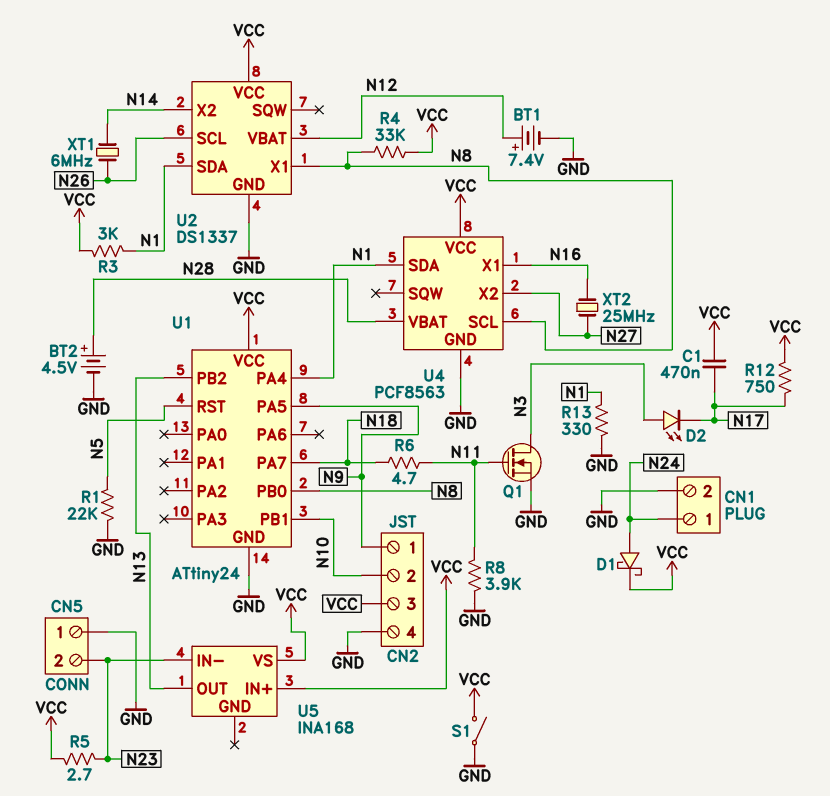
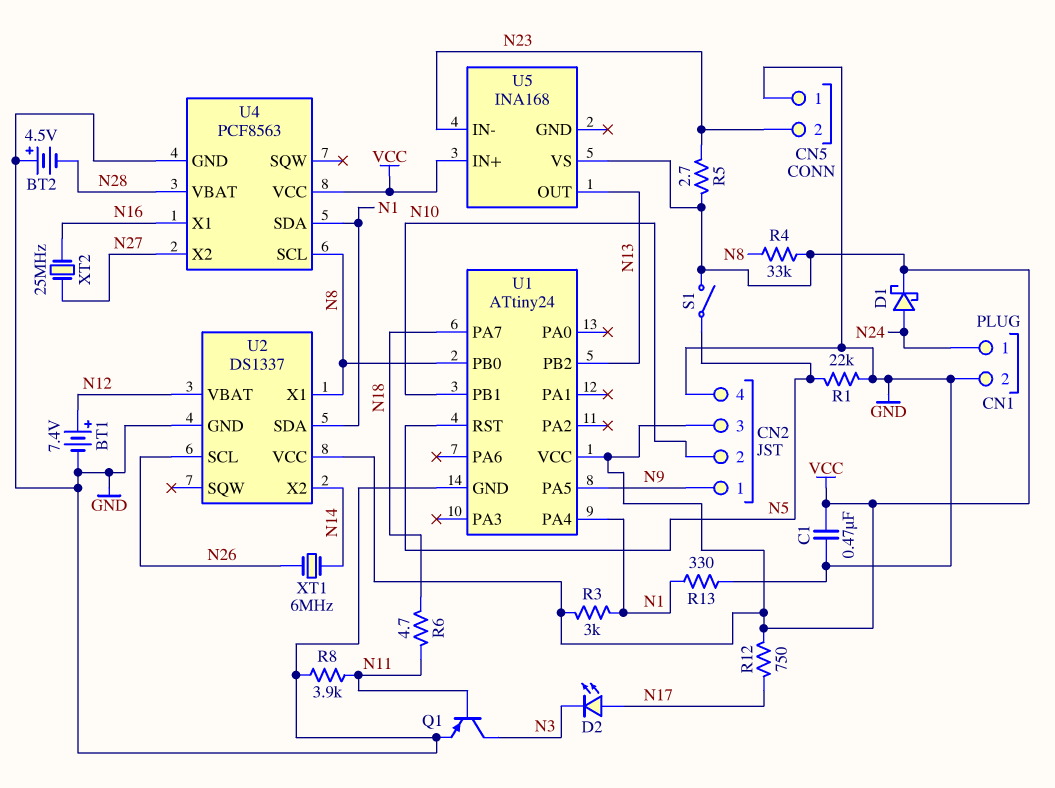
BT2: 4.5V (plus N28, minus GND) -> 4.5V (plus GND, minus N28)
C1: 470nF (N17, VCC) -> 470nF (GND, VCC)
D2: LED (A N3, K N17) -> LED (A N17, K N3)
Q1: NMOS (G N11, D N3, S GND) -> PNP (B N11, C N3, E GND)
S1: switch (GND, VCC) -> switch (N5, VCC)

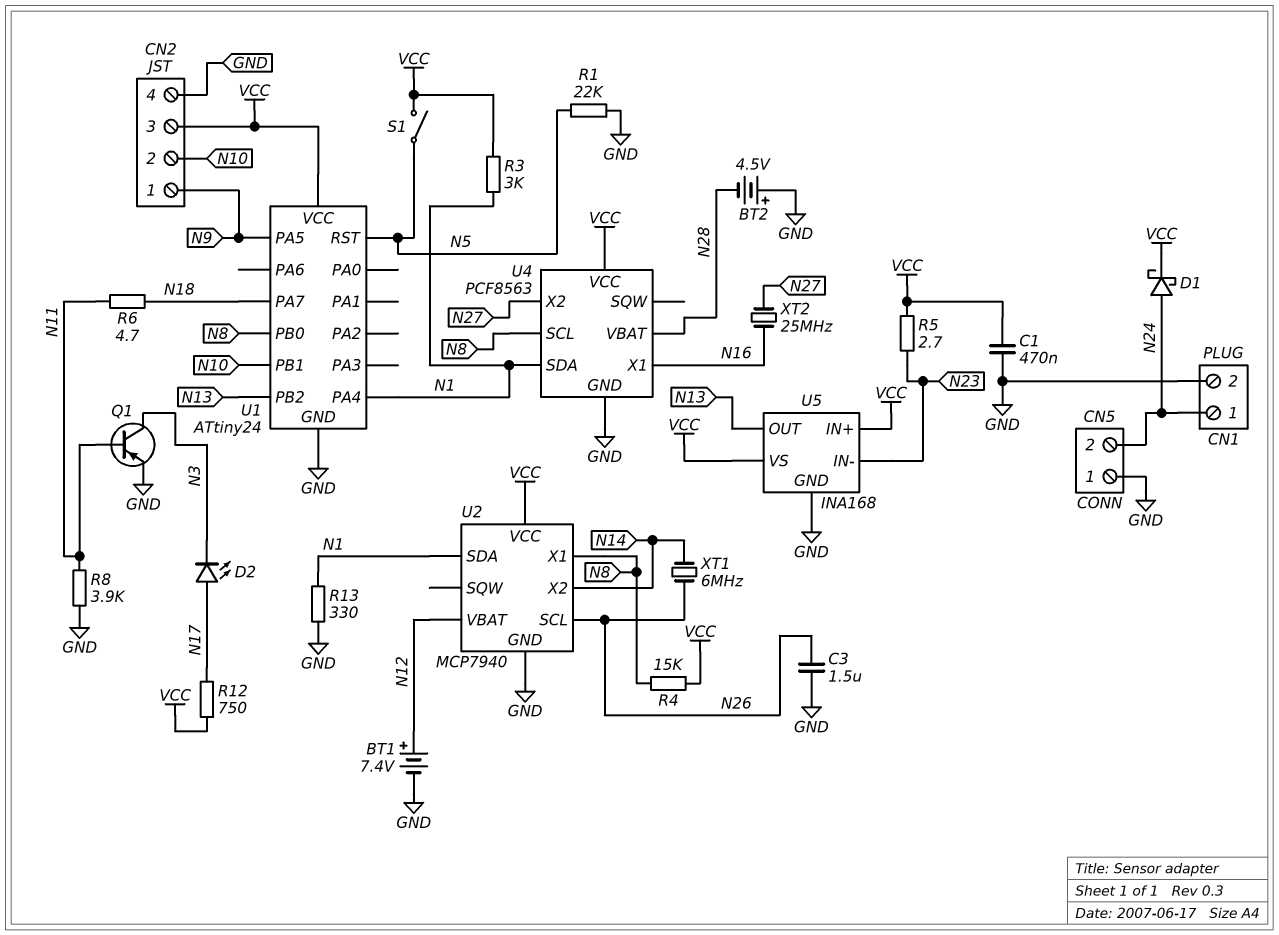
C3: none -> 1.5uF (GND, N26)
CN5 pin 2: N23 -> N24
R4: 33k (N8, VCC) -> 15k (N8, VCC)
U2: DS1337 -> MCP7940
U5 pin GND: none -> GND

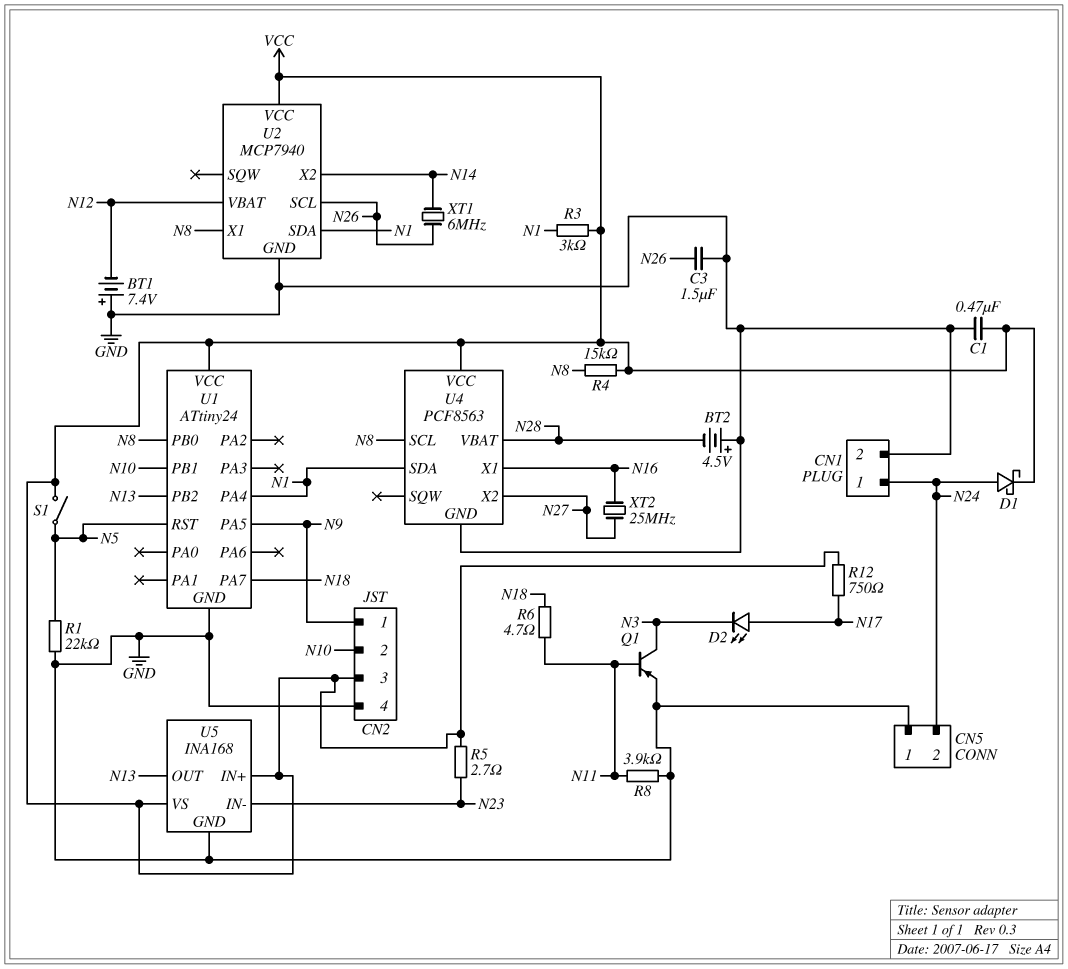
BT1: 7.4V (plus N12, minus GND) -> 7.4V (plus GND, minus N12)
R13: 330 (GND, N1) -> none

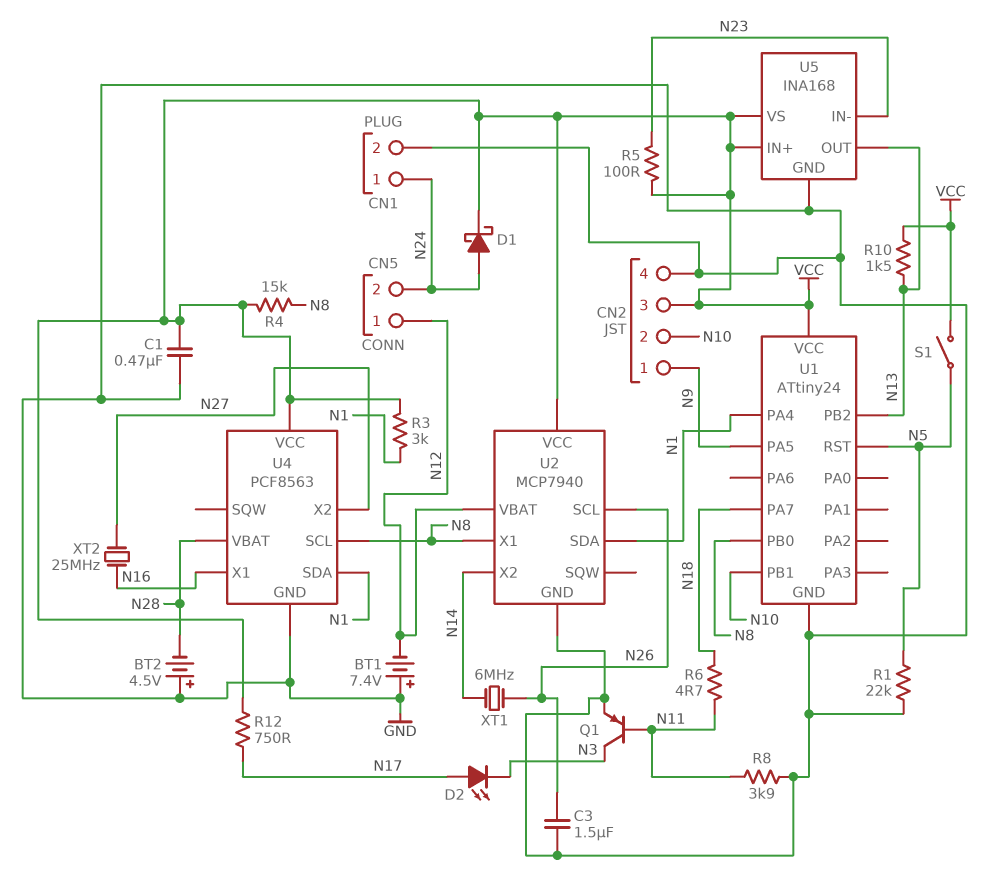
CN5 pin 1: GND -> N12
R5: 2.7 (N23, VCC) -> 100 (N23, VCC)
R10: none -> 1.5k (N13, VCC)

